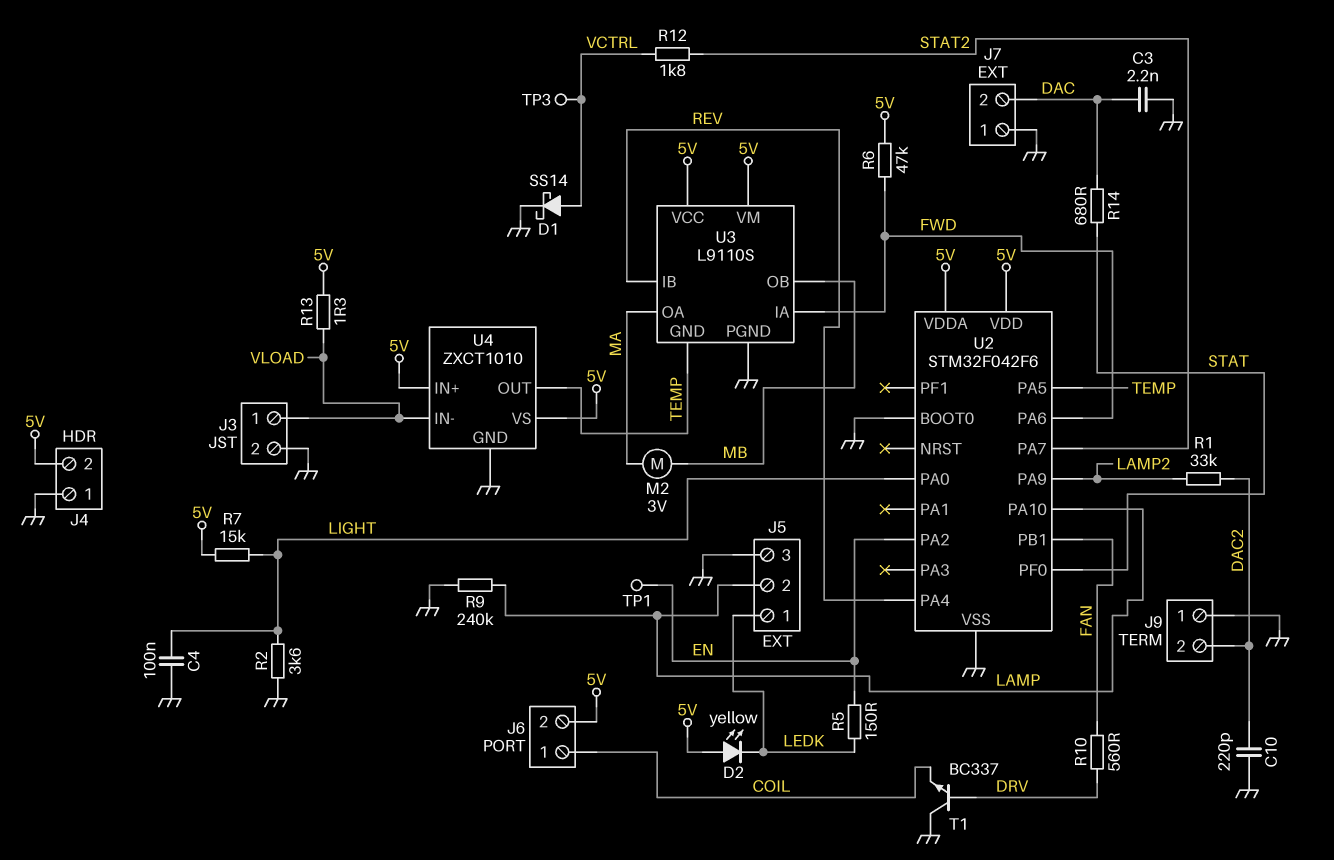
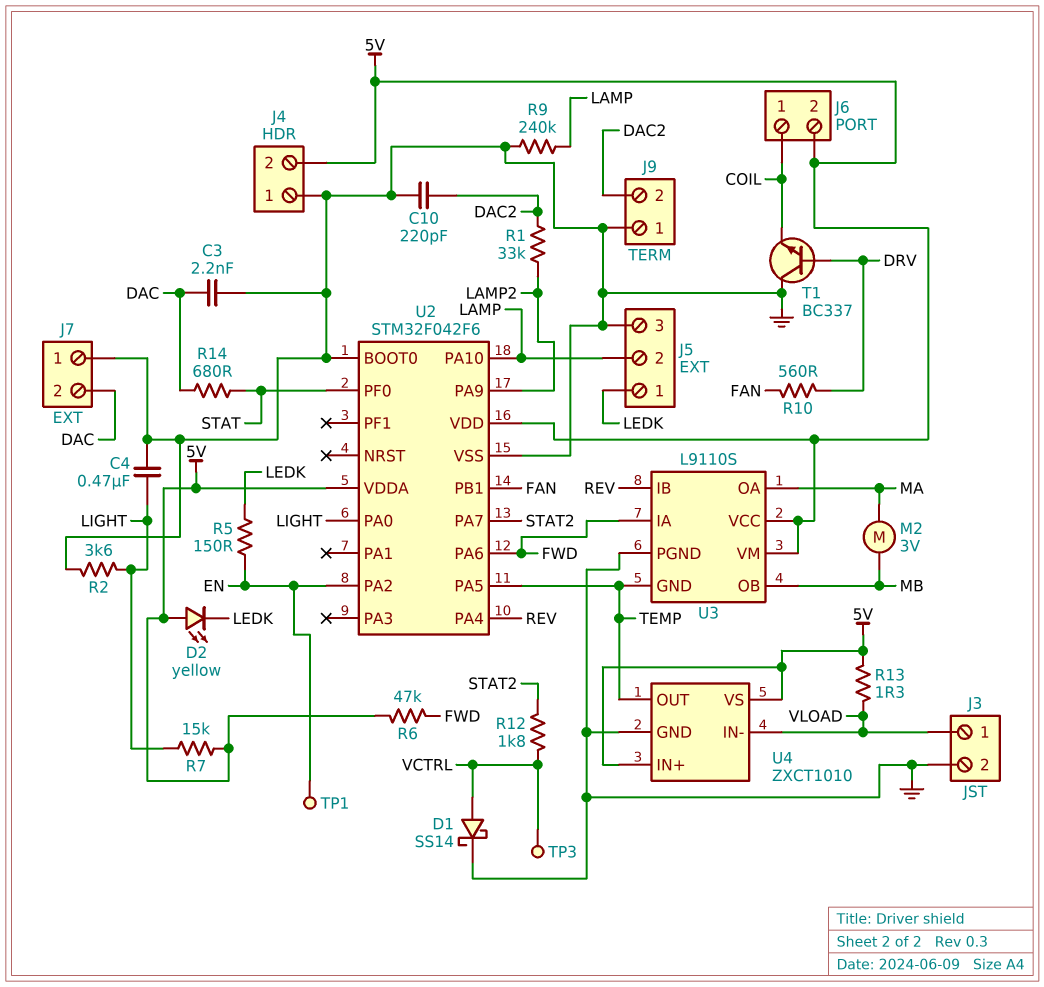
C4: 100nF (GND, LIGHT) -> 470nF (GND, LIGHT)

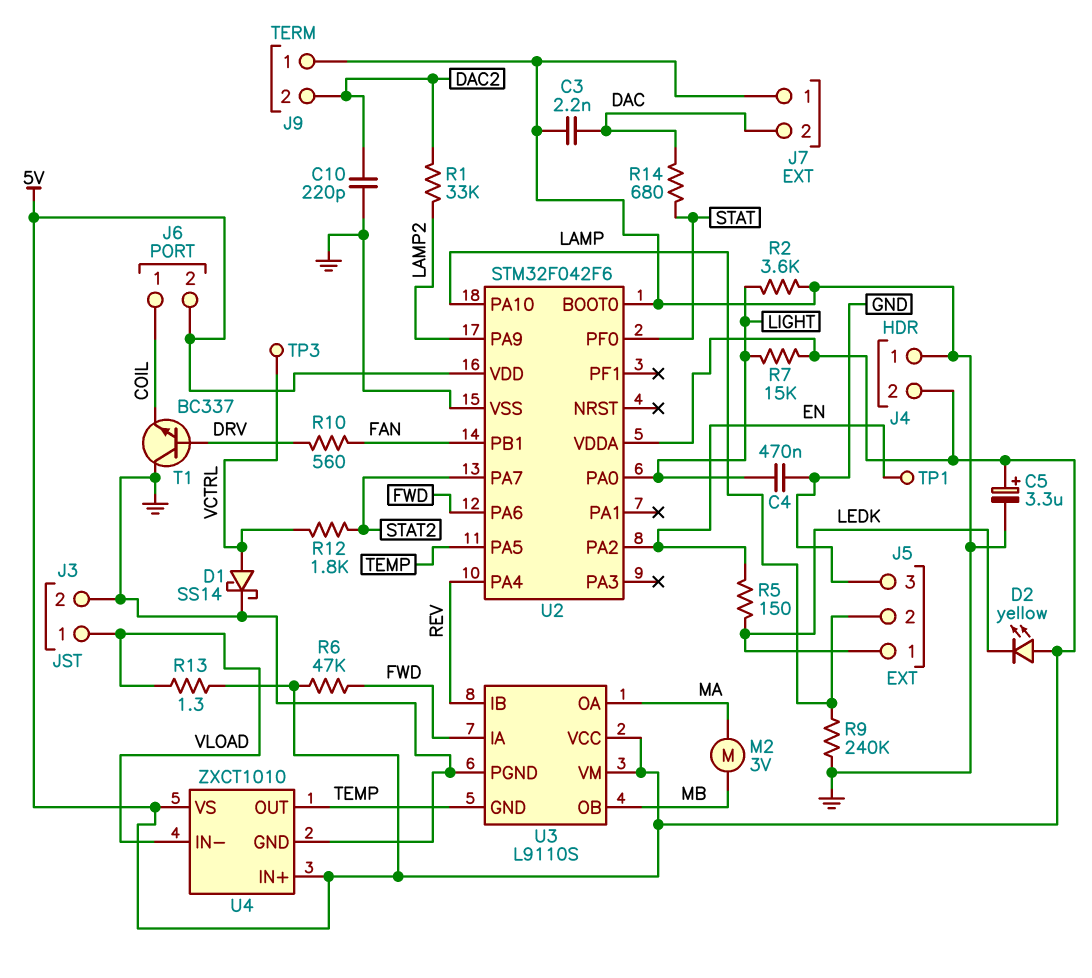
C5: none -> 3.3uF (plus 5V, minus GND)

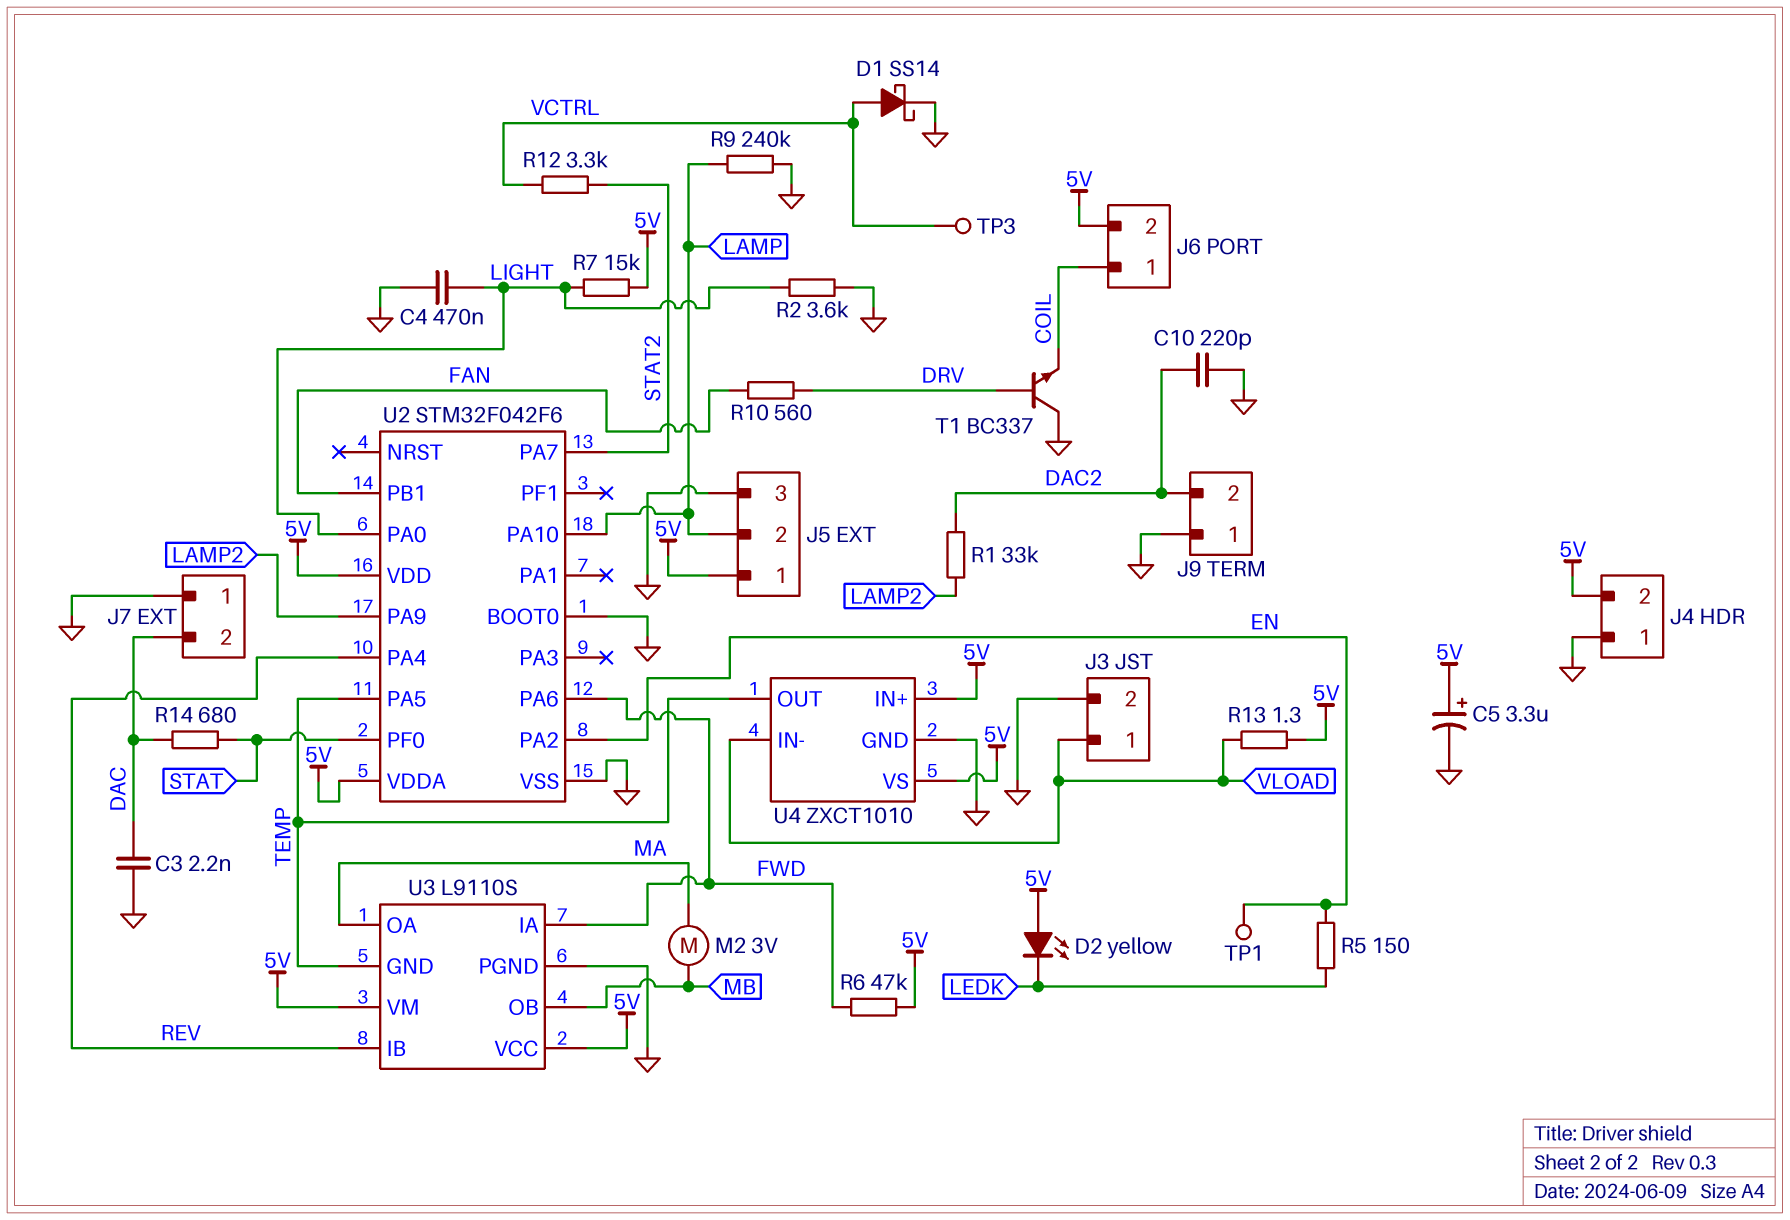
J5 pin 1: LEDK -> 5V
R12: 1.8k (STAT2, VCTRL) -> 3.3k (STAT2, VCTRL)

